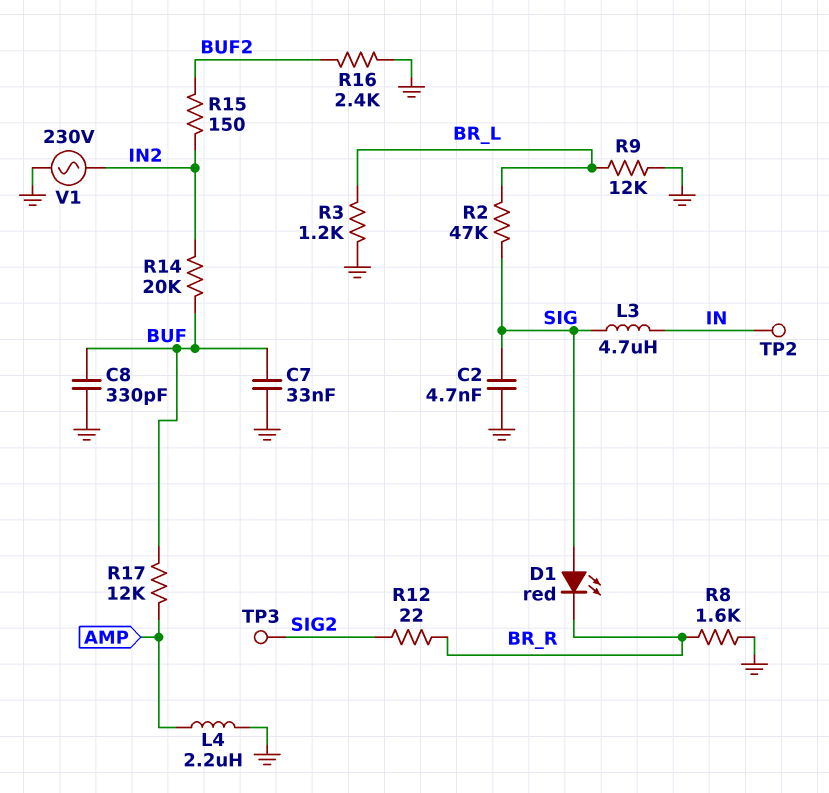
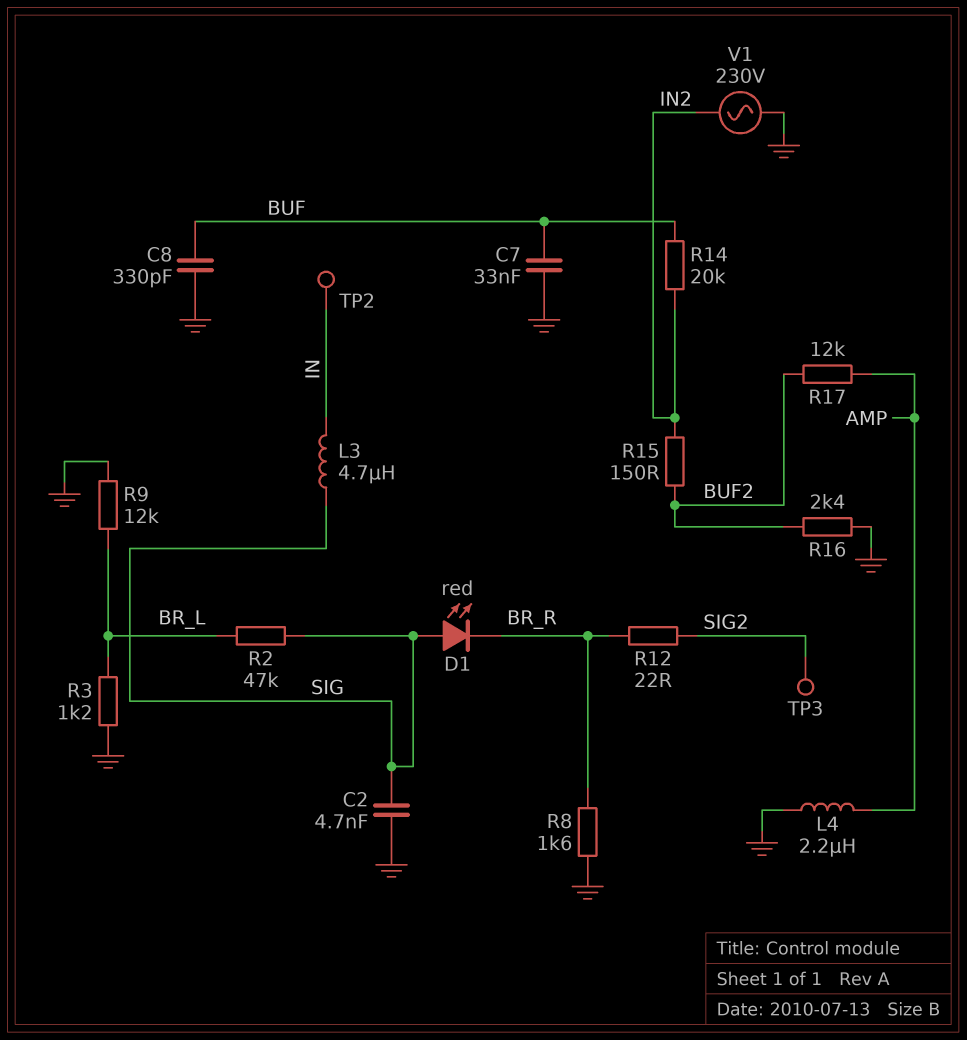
R17: 12k (AMP, BUF) -> 12k (AMP, BUF2)

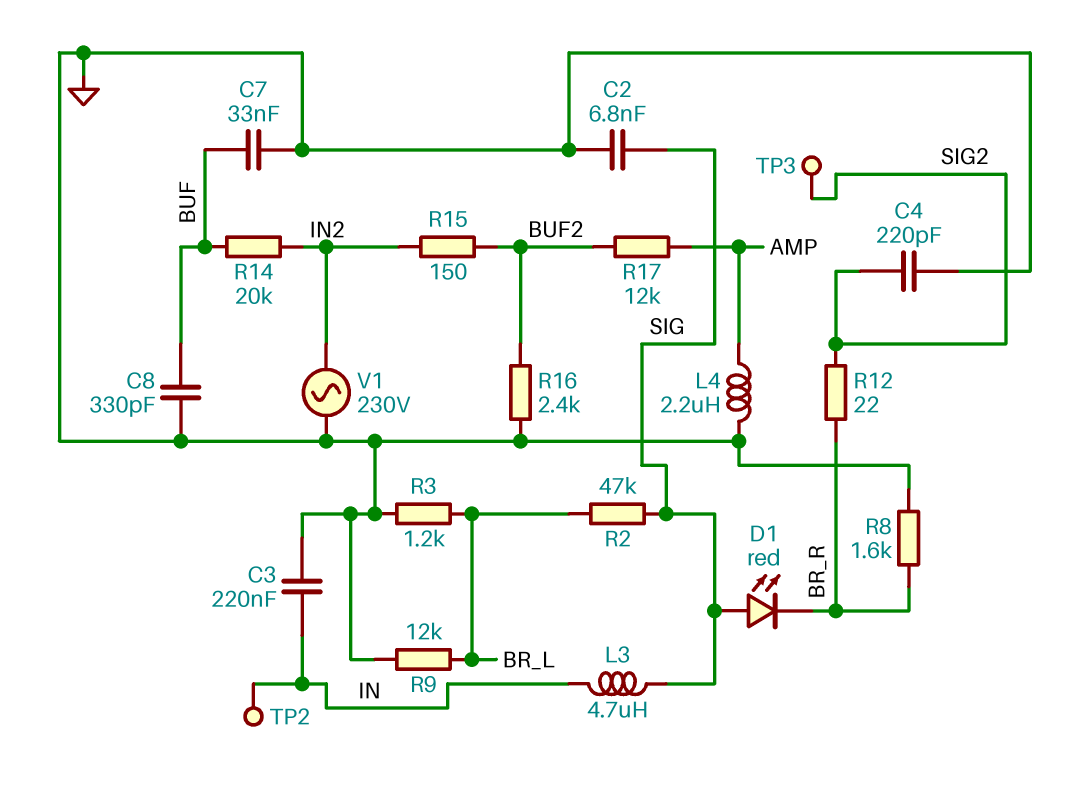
C2: 4.7nF (GND, SIG) -> 6.8nF (GND, SIG)
C3: none -> 220nF (GND, IN)
C4: none -> 220pF (GND, SIG2)

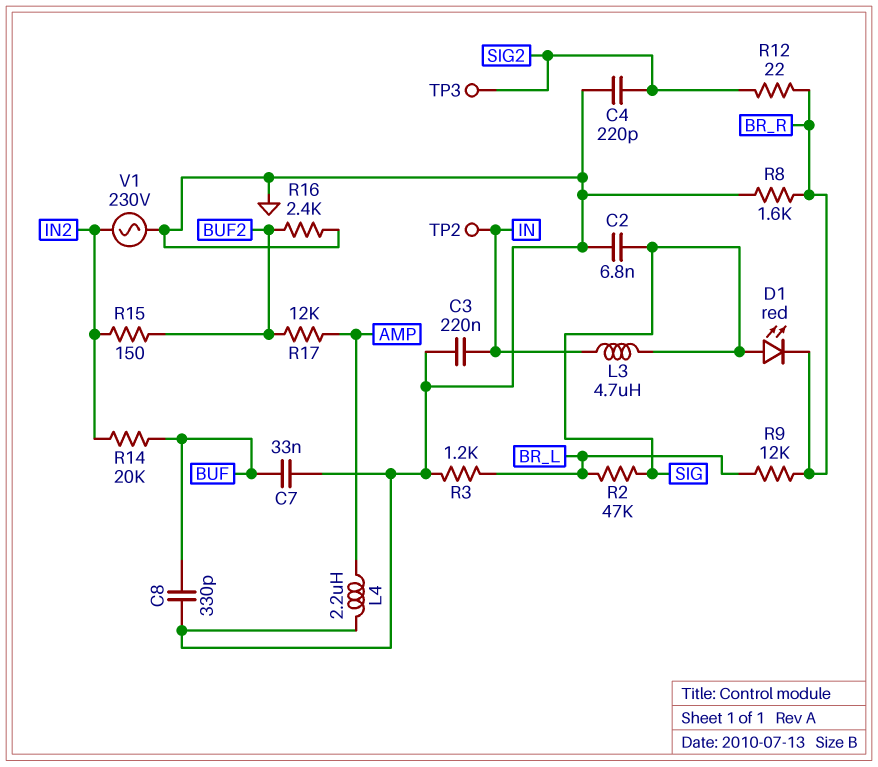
R9: 12k (BR_L, GND) -> 12k (BR_L, BR_R)

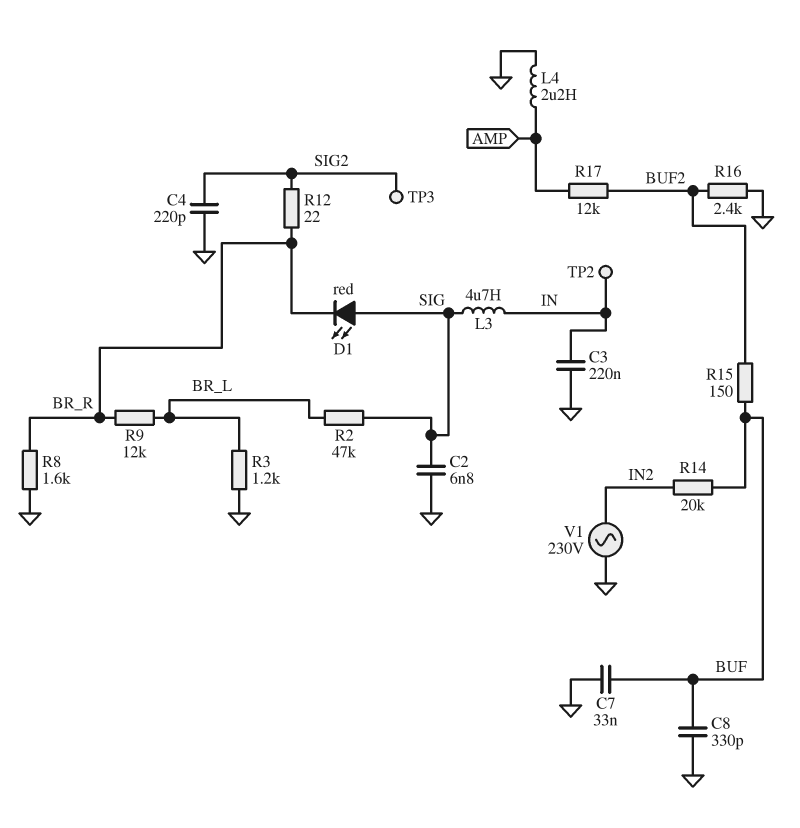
R15: 150 (BUF2, IN2) -> 150 (BUF, BUF2)

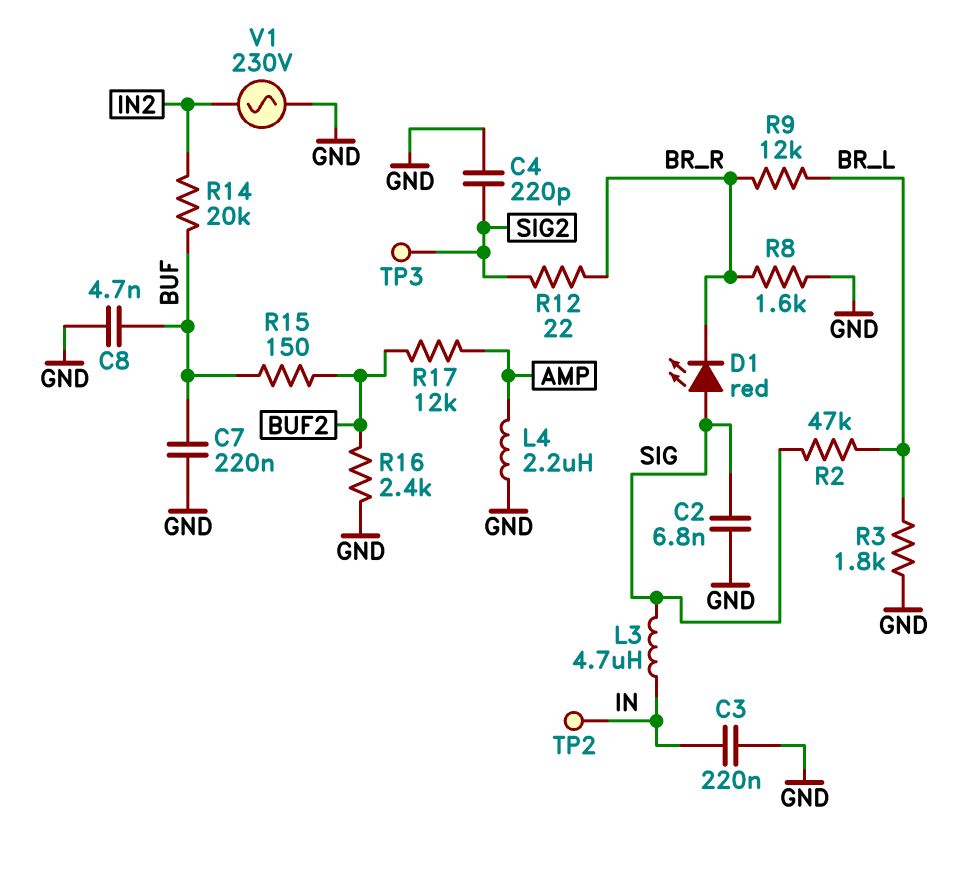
C7: 33nF (BUF, GND) -> 220nF (BUF, GND)
C8: 330pF (BUF, GND) -> 4.7nF (BUF, GND)
R3: 1.2k (BR_L, GND) -> 1.8k (BR_L, GND)

